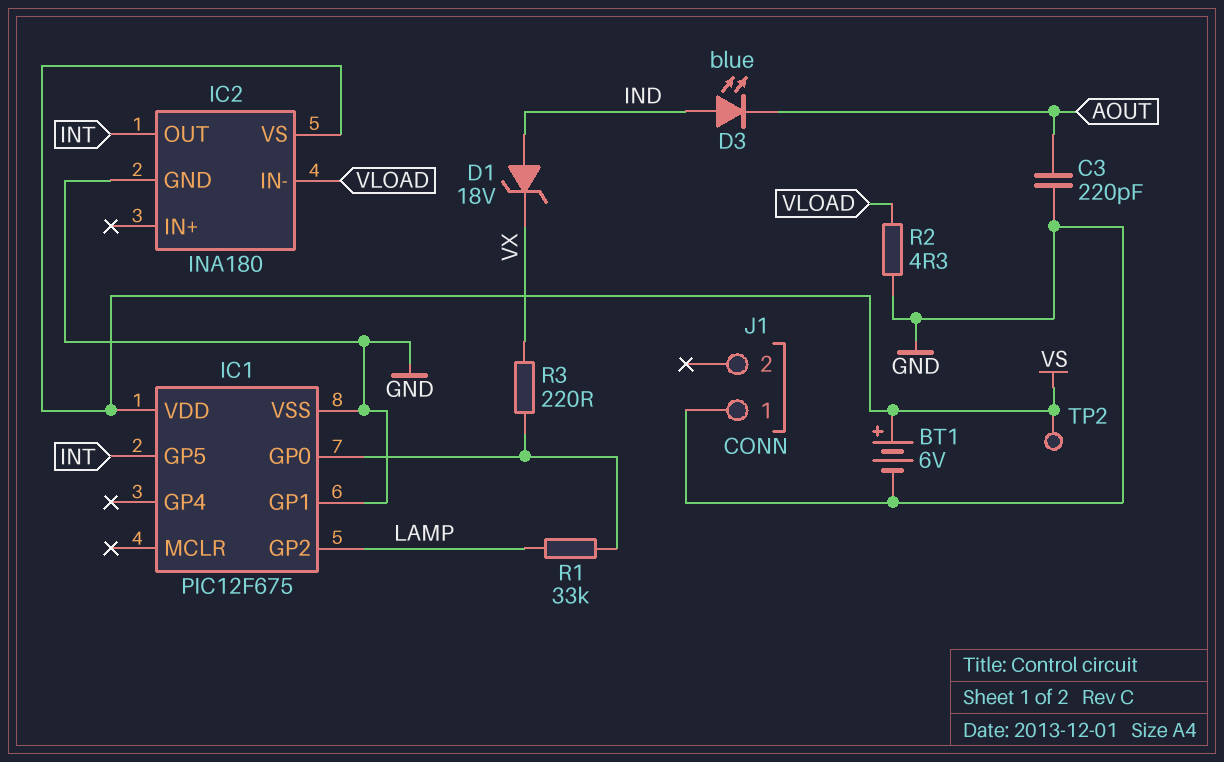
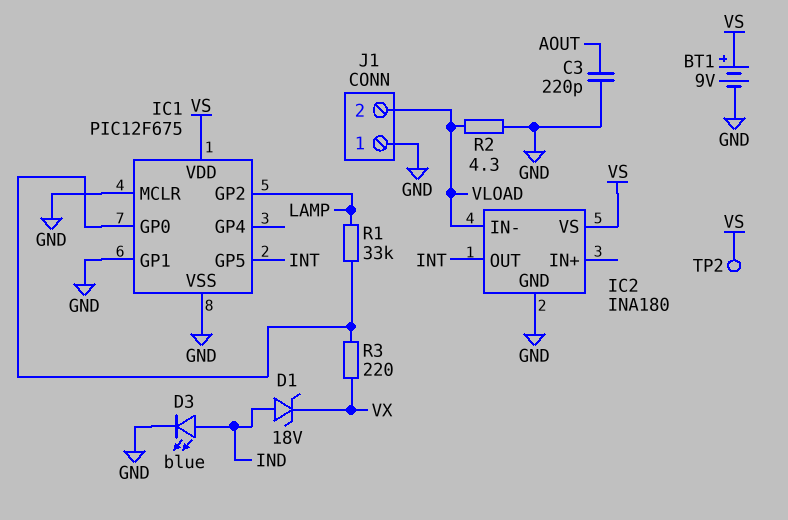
BT1: 6V (plus VS, minus GND) -> 9V (plus VS, minus GND)
D3: LED blue (A IND, K AOUT) -> LED blue (A IND, K GND)
IC1 pin MCLR: none -> GND
J1 pin 2: none -> VLOAD

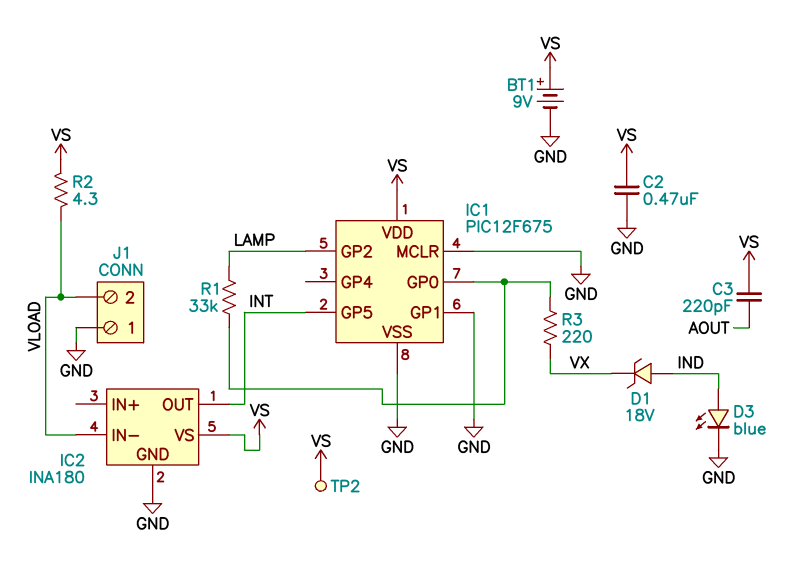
C2: none -> 470nF (GND, VS)
C3: 220pF (AOUT, GND) -> 220pF (AOUT, VS)
R2: 4.3 (GND, VLOAD) -> 4.3 (VLOAD, VS)

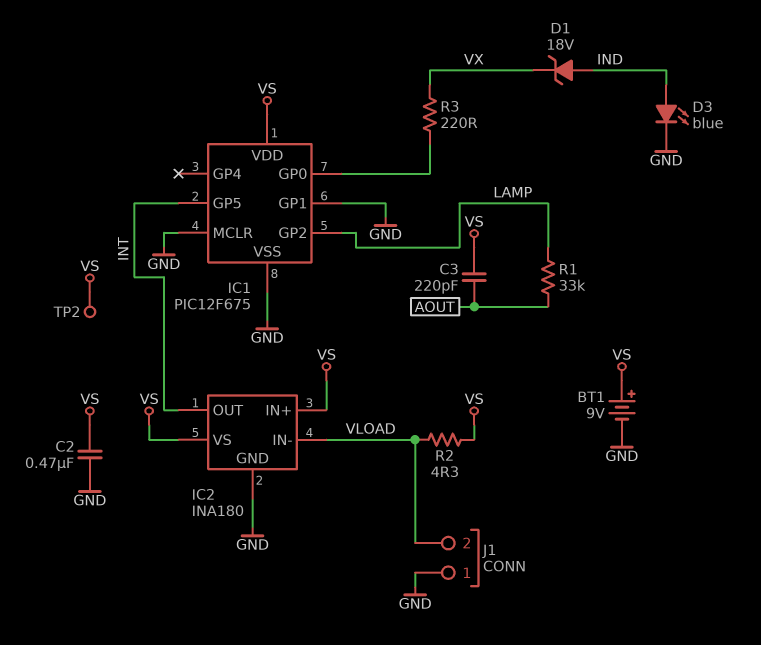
IC2 pin IN+: none -> VS
R1: 33k (IC1/GP0, LAMP) -> 33k (AOUT, LAMP)

